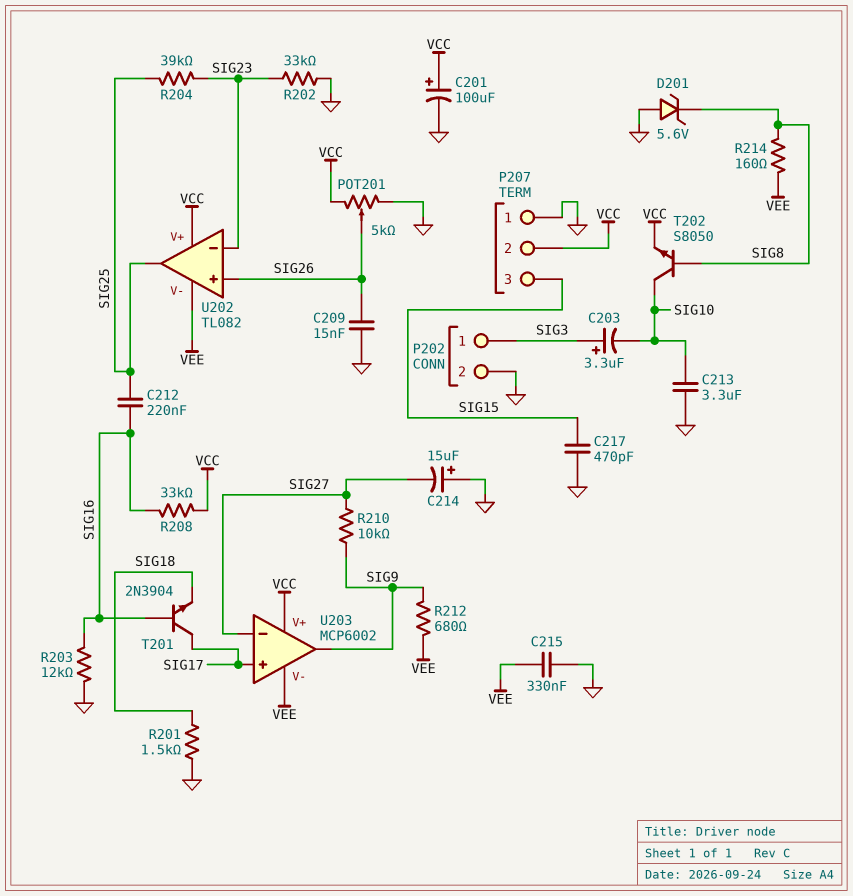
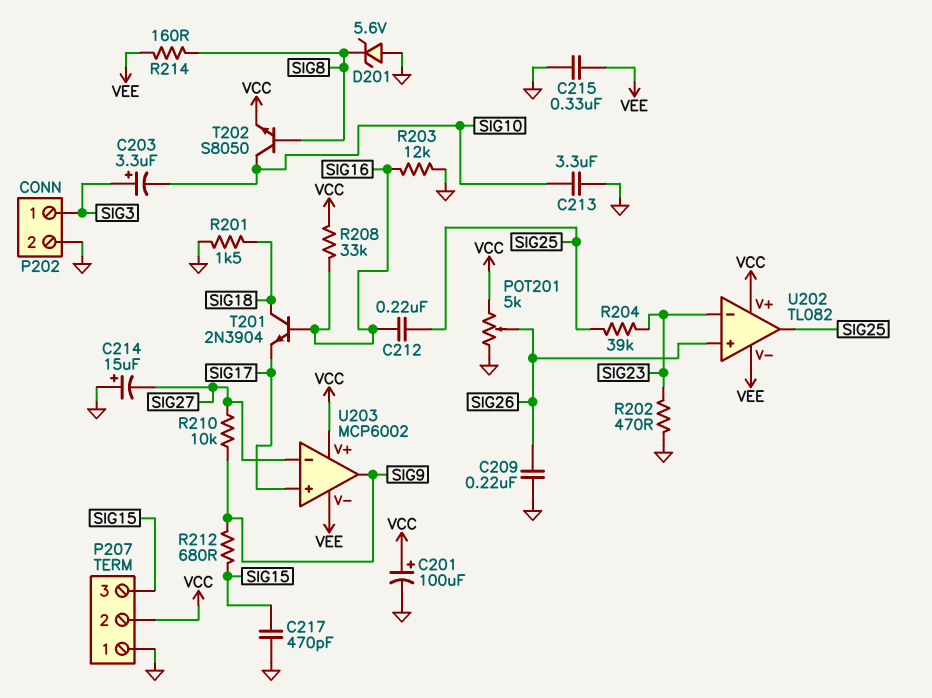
C209: 15nF (GND, SIG26) -> 220nF (GND, SIG26)
R202: 33k (GND, SIG23) -> 470 (GND, SIG23)
R212: 680 (SIG9, VEE) -> 680 (SIG9, SIG15)
T201: NPN 2N3904 (B SIG16, C SIG17, E SIG18) -> NPN 2N3904 (B SIG16, C SIG18, E SIG17)

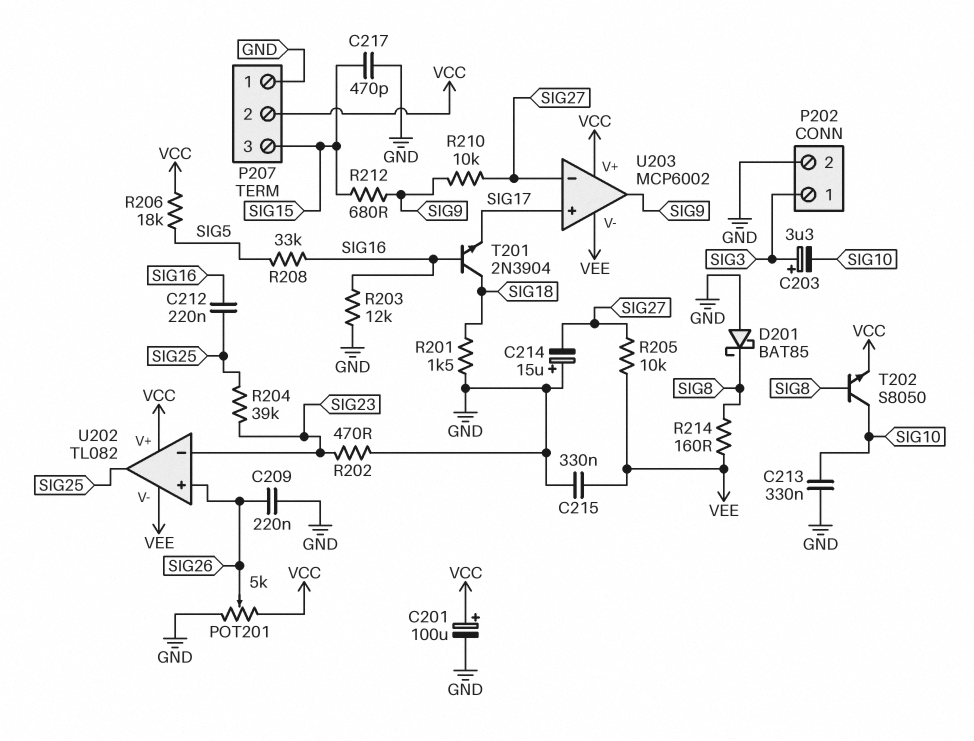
C213: 3.3uF (GND, SIG10) -> 330nF (GND, SIG10)
D201: zener 5.6V (A GND, K SIG8) -> schottky BAT85 (A GND, K SIG8)
R205: none -> 10k (SIG27, VEE)
R206: none -> 18k (SIG5, VCC)
R208: 33k (SIG16, VCC) -> 33k (SIG5, SIG16)

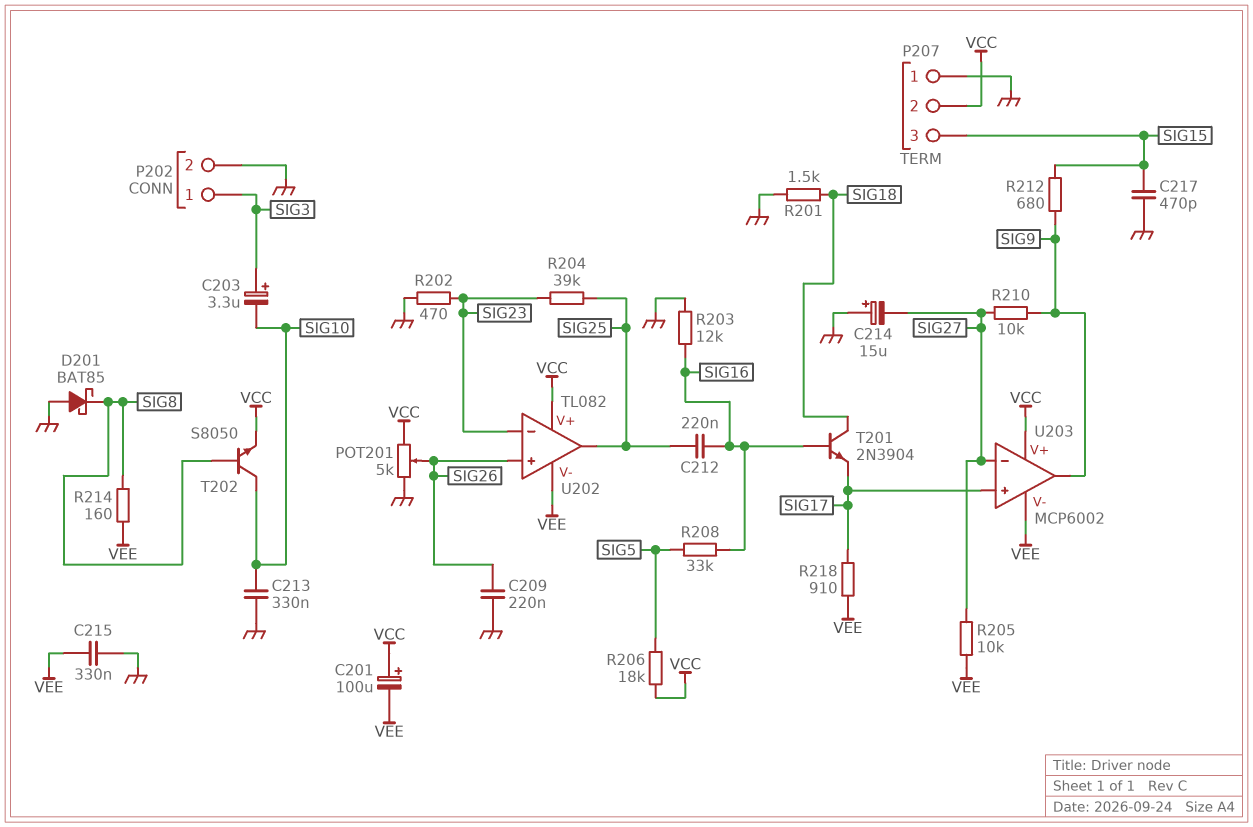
C201: 100uF (plus VCC, minus GND) -> 100uF (plus VCC, minus VEE)
R218: none -> 910 (SIG17, VEE)

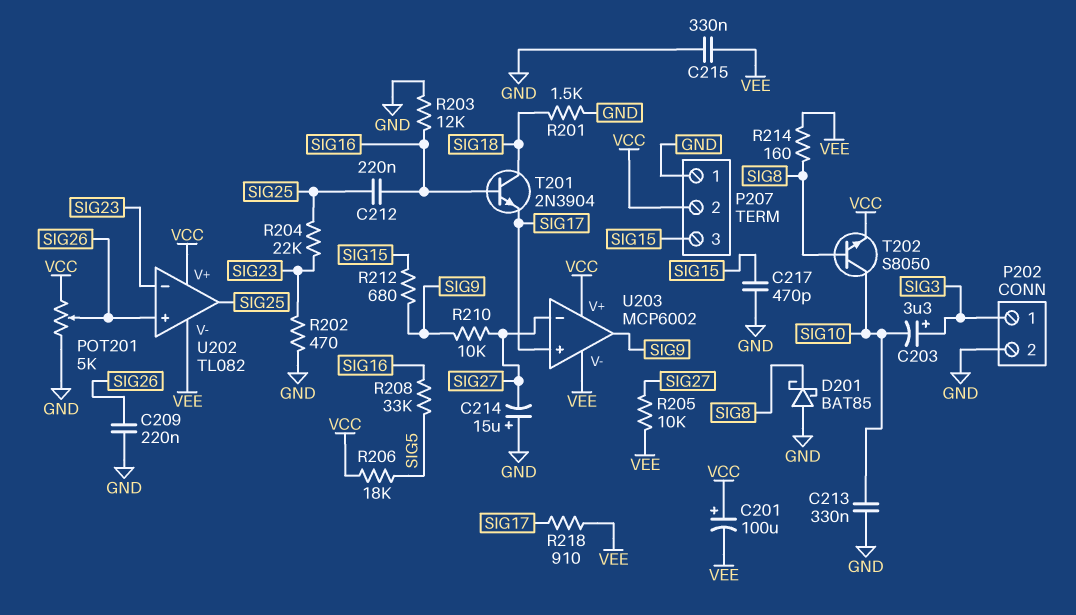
R204: 39k (SIG23, SIG25) -> 22k (SIG23, SIG25)

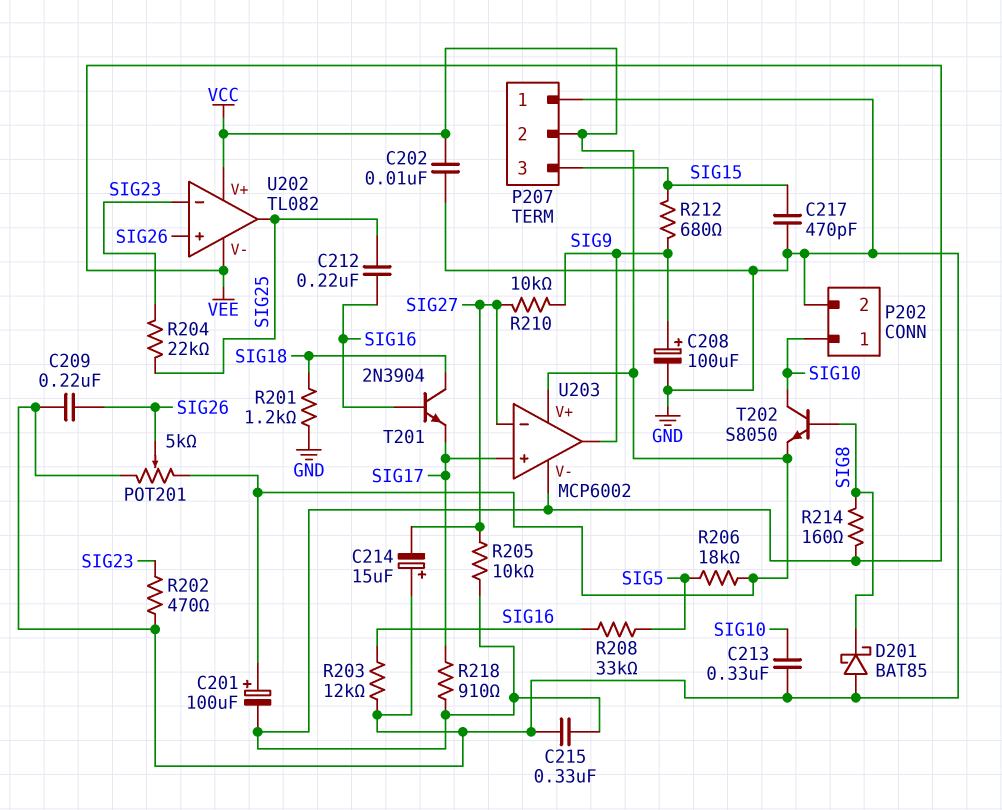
C202: none -> 10nF (GND, VCC)
C203: 3.3uF (plus SIG3, minus SIG10) -> none
C208: none -> 100uF (plus SIG9, minus GND)
P202 pin 1: SIG3 -> SIG10
R201: 1.5k (GND, SIG18) -> 1.2k (GND, SIG18)

